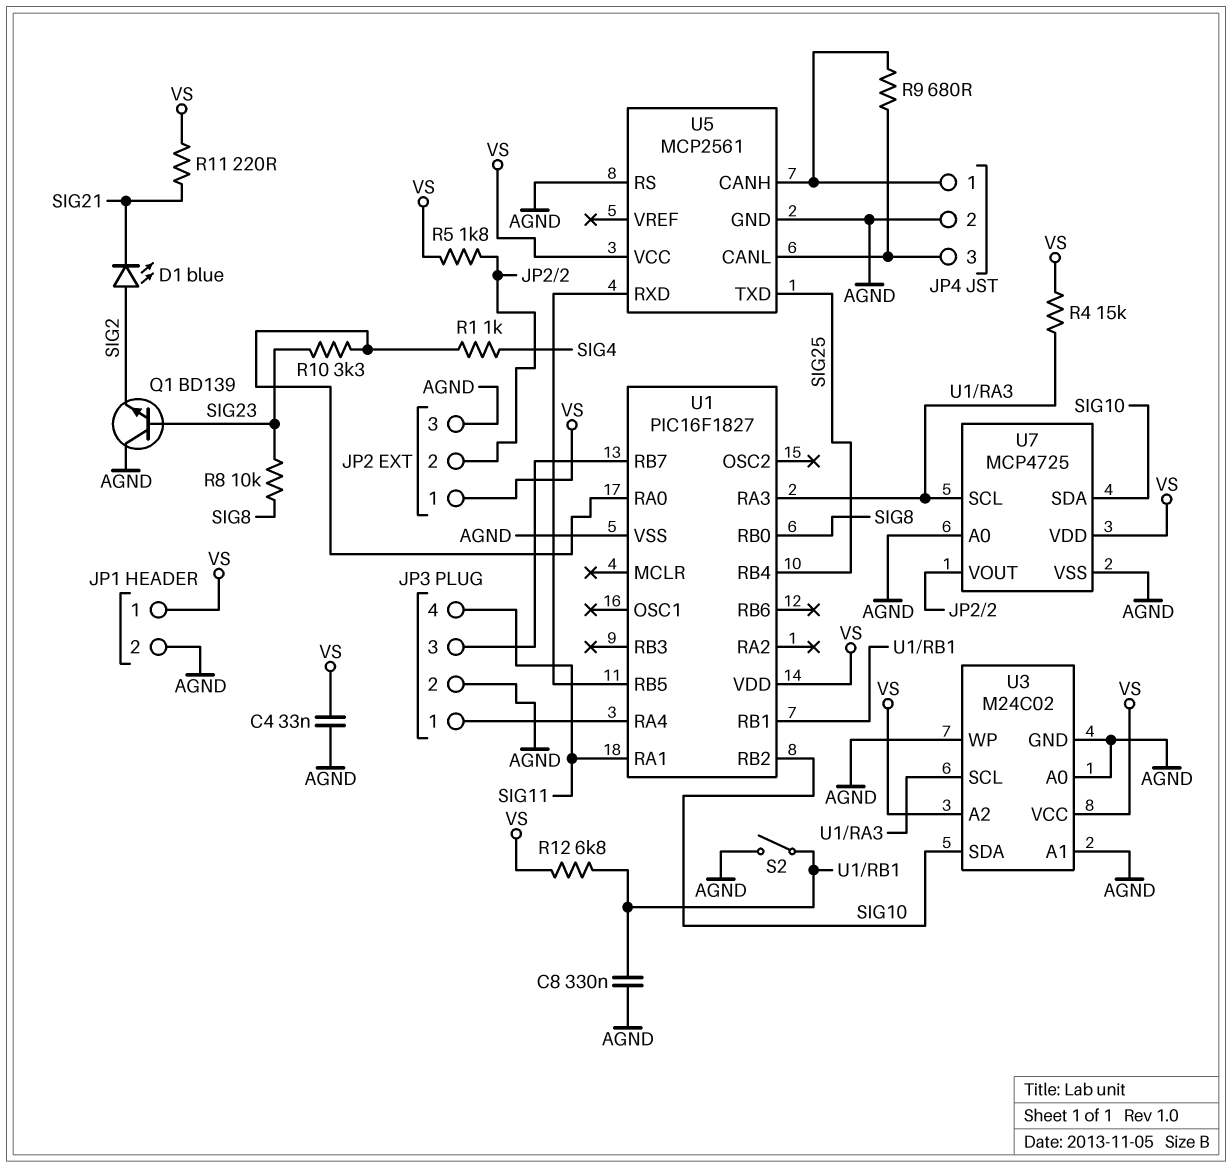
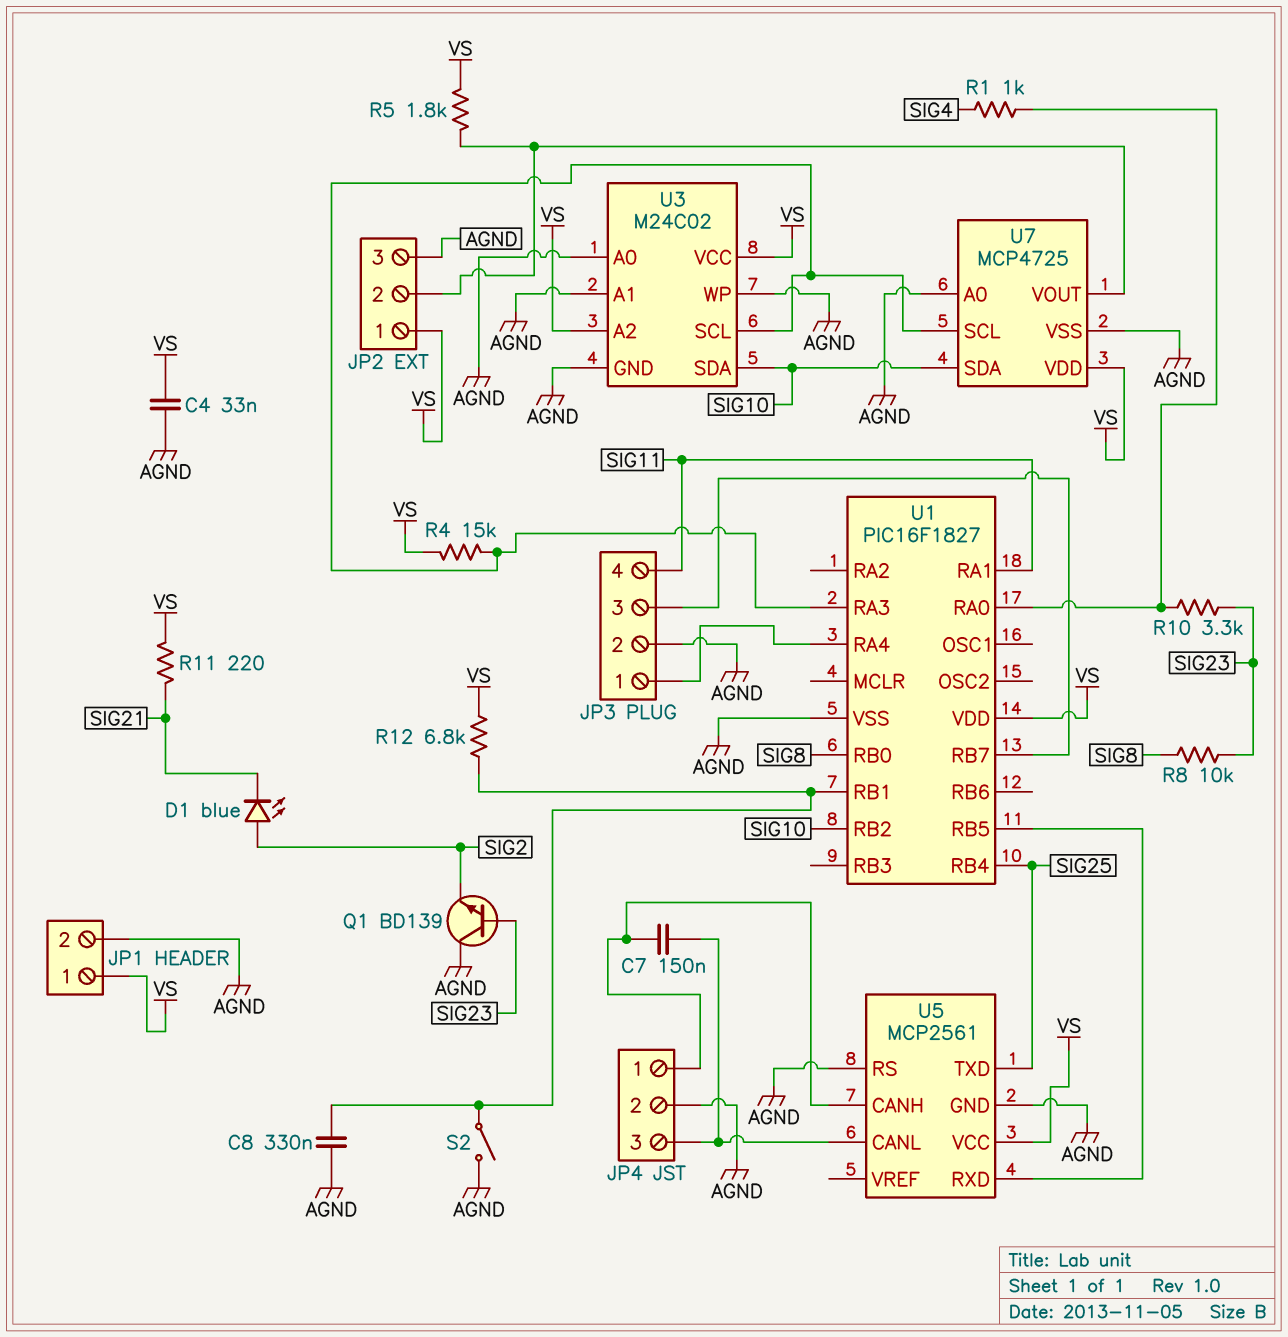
C7: none -> 150nF (JP4/1, JP4/3)
R9: 680 (JP4/1, JP4/3) -> none

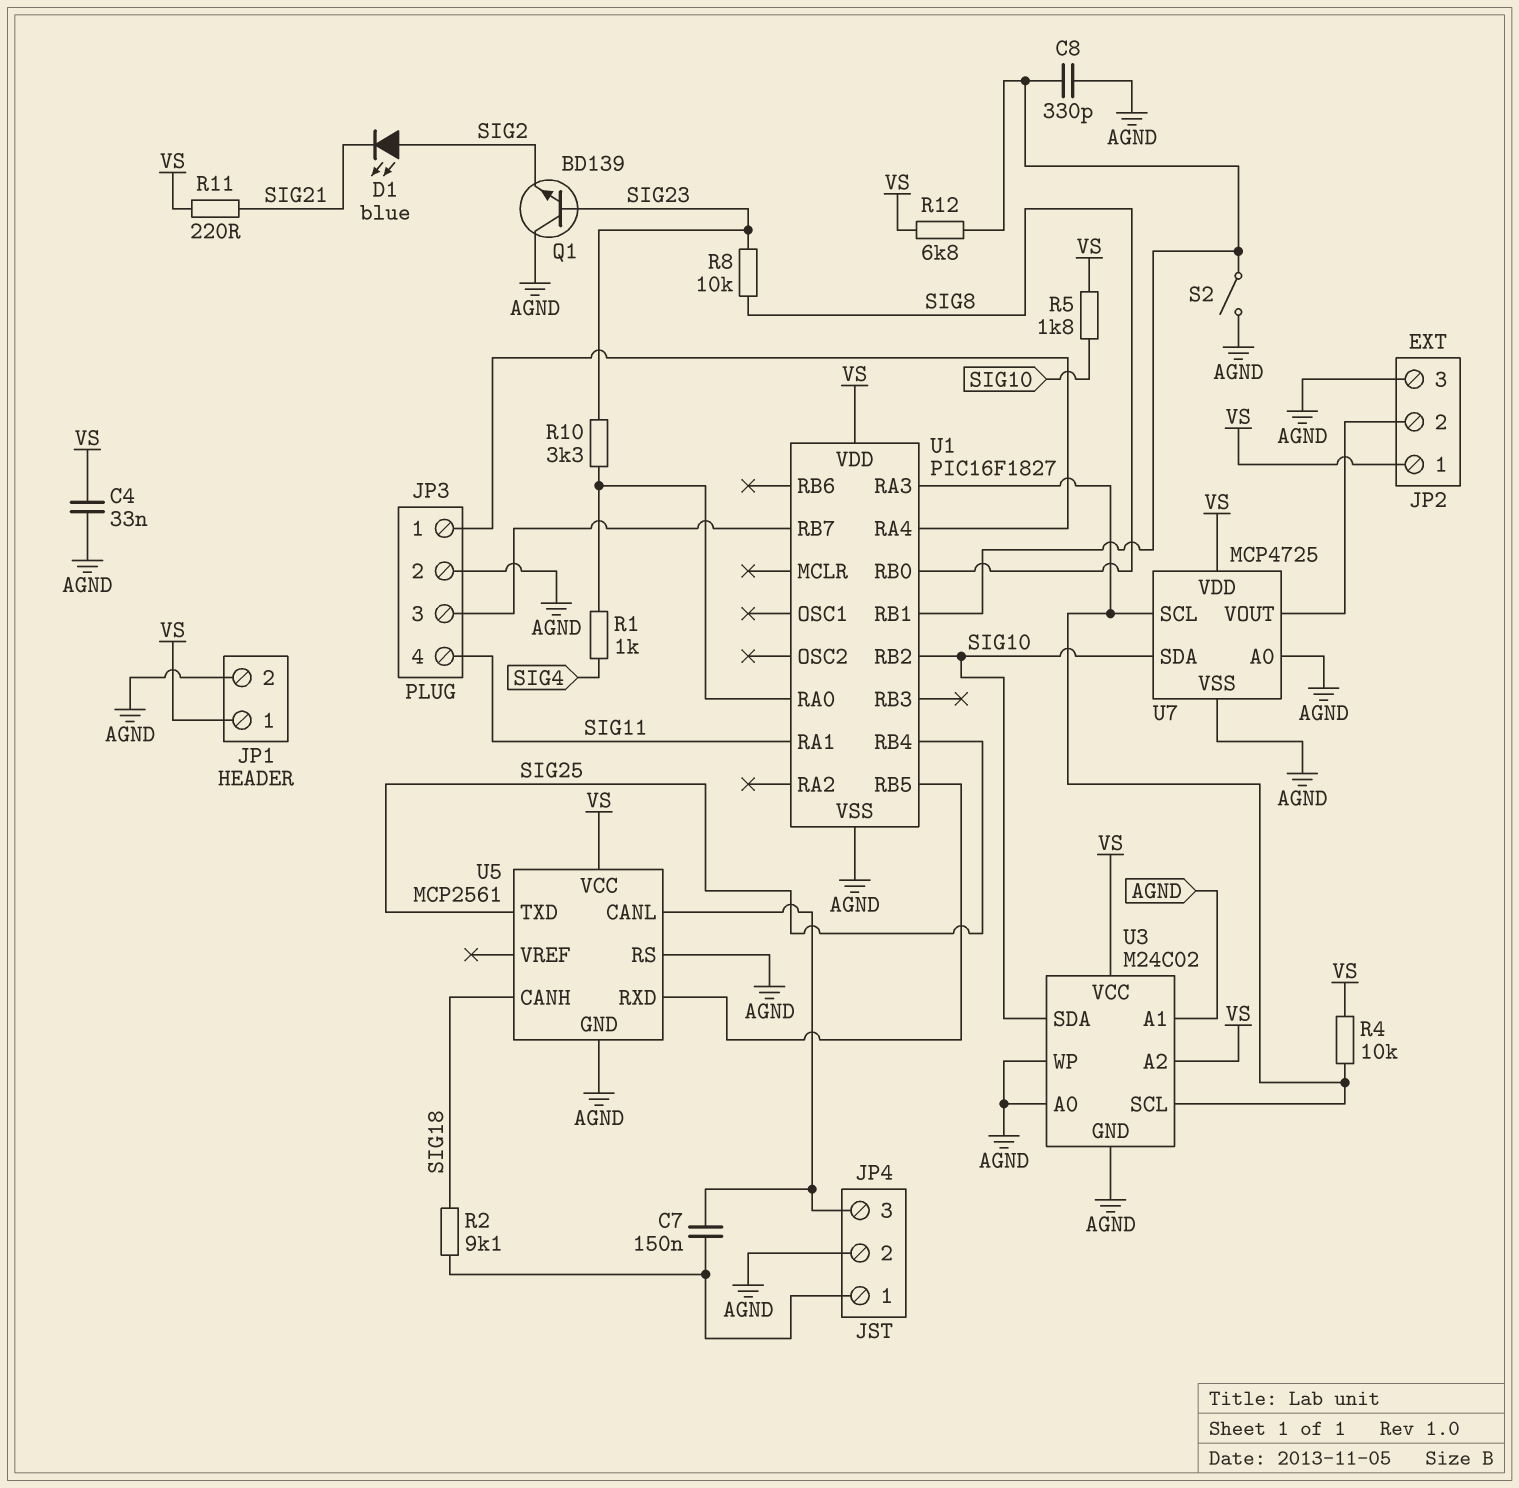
C8: 330nF (AGND, U1/RB1) -> 330pF (AGND, U1/RB1)
R2: none -> 9.1k (JP4/1, SIG18)
R4: 15k (U1/RA3, VS) -> 10k (U1/RA3, VS)
R5: 1.8k (JP2/2, VS) -> 1.8k (SIG10, VS)
U5 pin CANH: JP4/1 -> SIG18

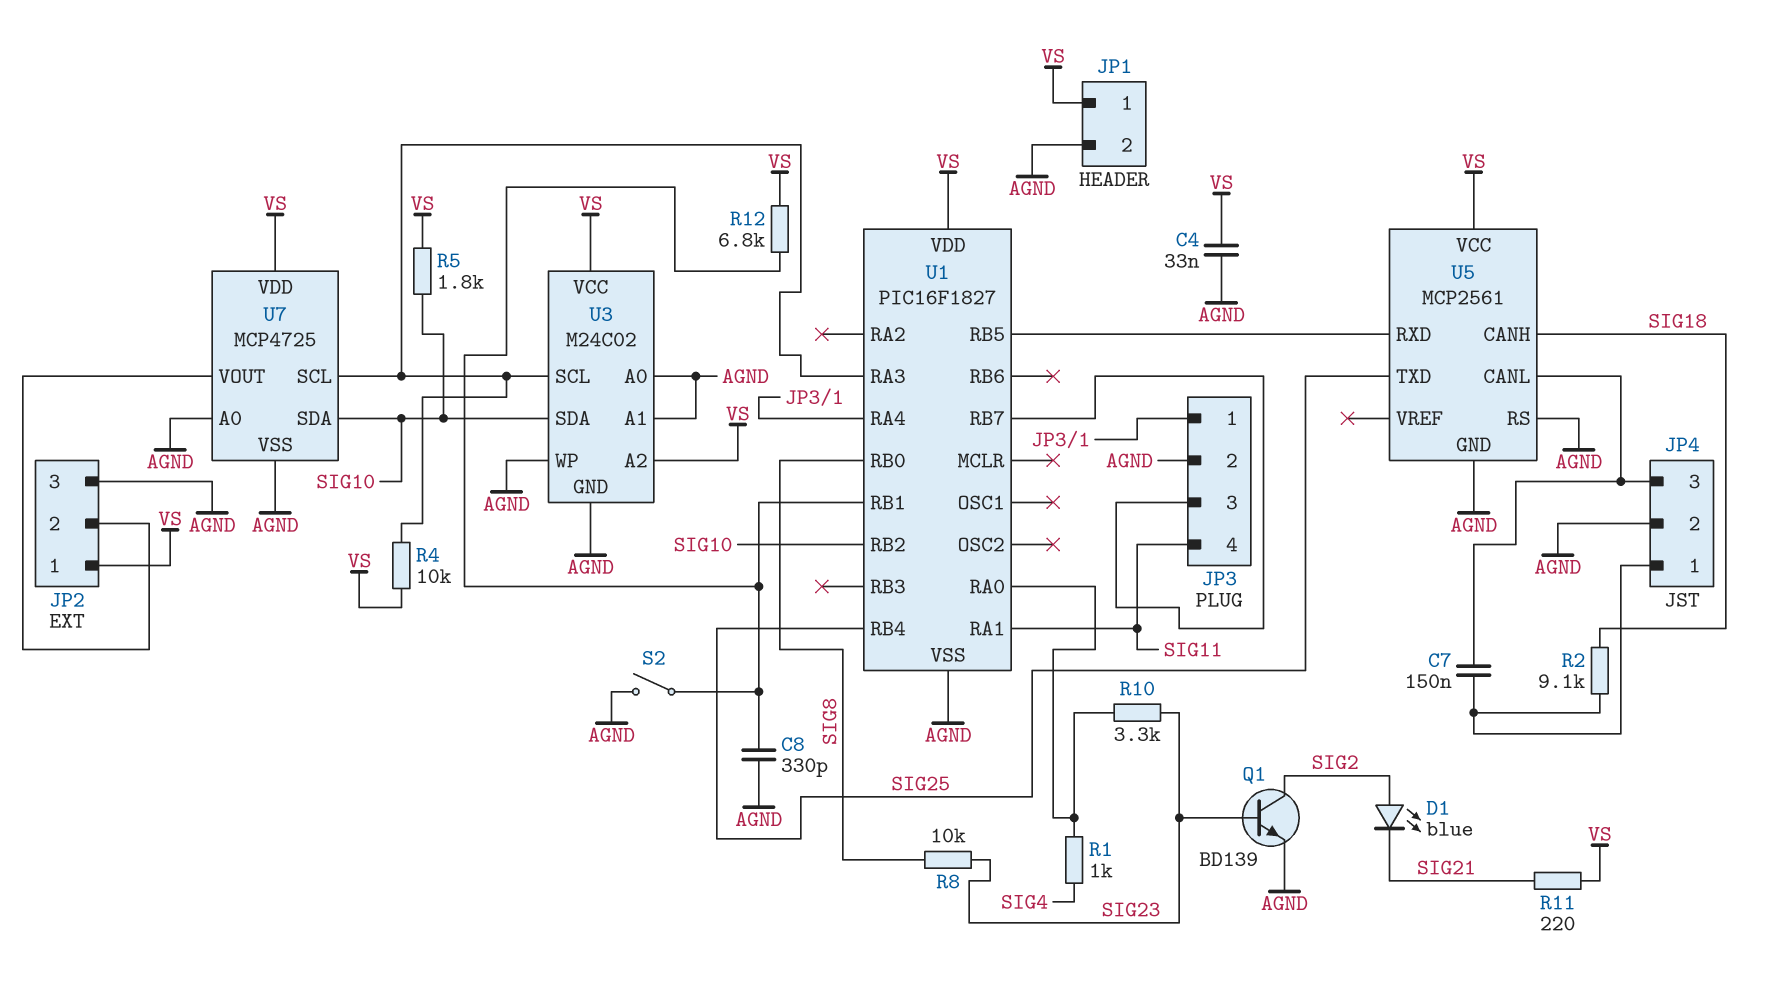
Q1: NPN BD139 (B SIG23, C AGND, E SIG2) -> NPN BD139 (B SIG23, C SIG2, E AGND)

